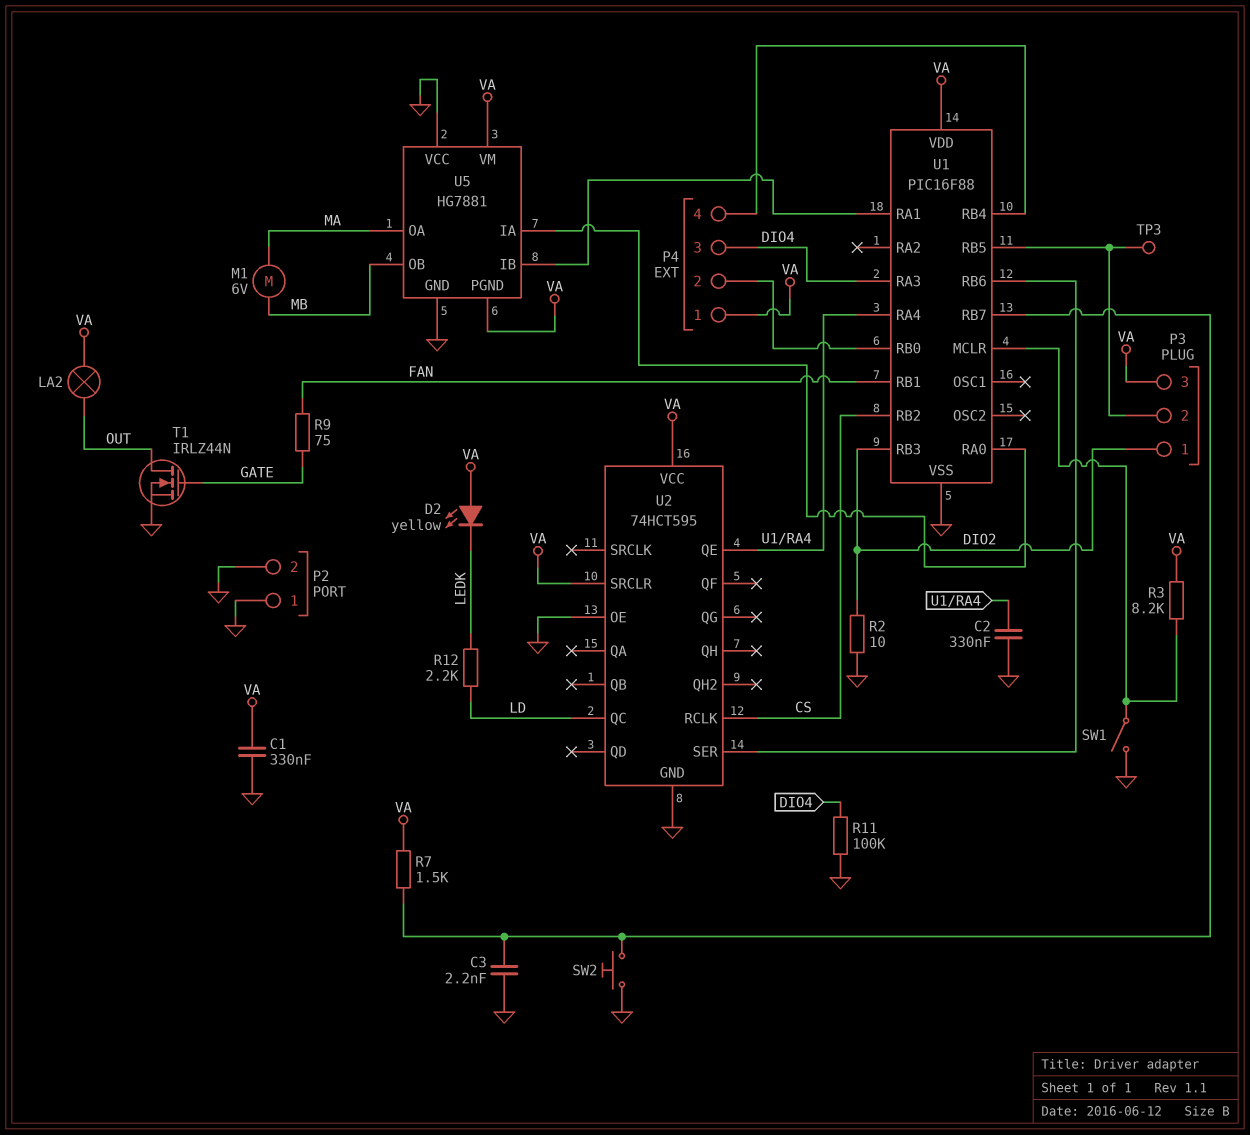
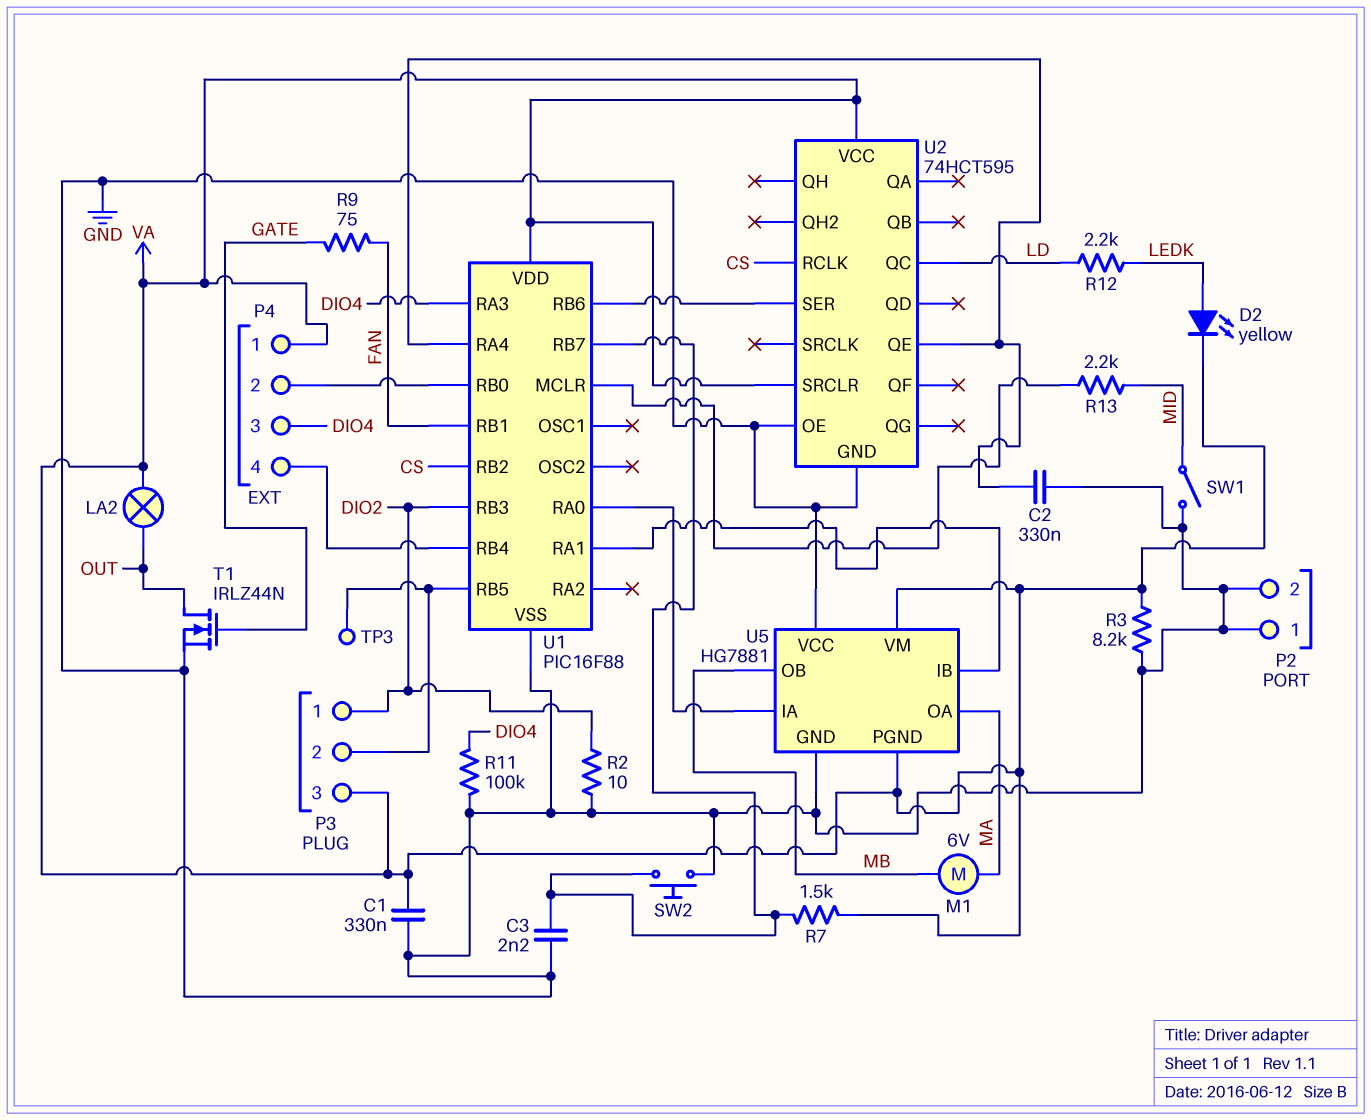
D2: LED yellow (A VA, K LEDK) -> LED yellow (A LEDK, K VA)
R3: 8.2k (U1/MCLR, VA) -> 8.2k (GND, VA)
R13: none -> 2.2k (MID, U1/MCLR)
SW1: switch (GND, U1/MCLR) -> switch (GND, MID)

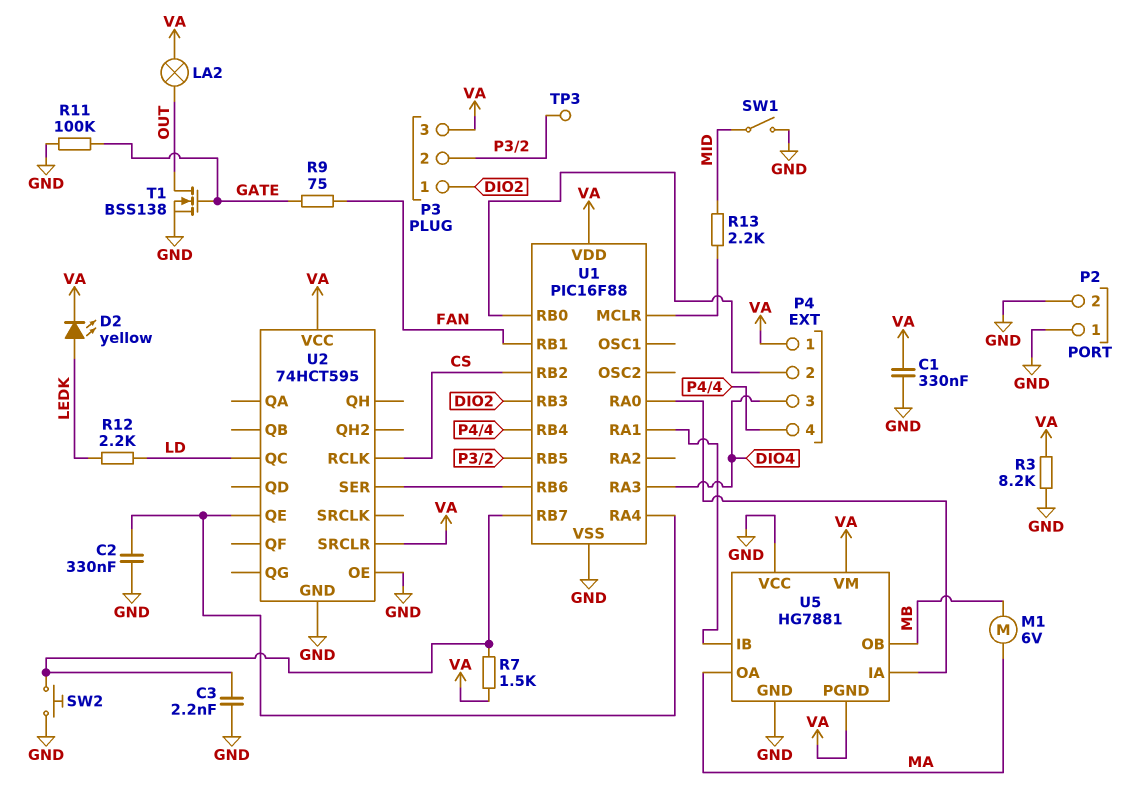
R2: 10 (DIO2, GND) -> none
R11: 100k (DIO4, GND) -> 100k (GATE, GND)
T1: NMOS IRLZ44N (G GATE, D OUT, S GND) -> NMOS BSS138 (G GATE, D OUT, S GND)

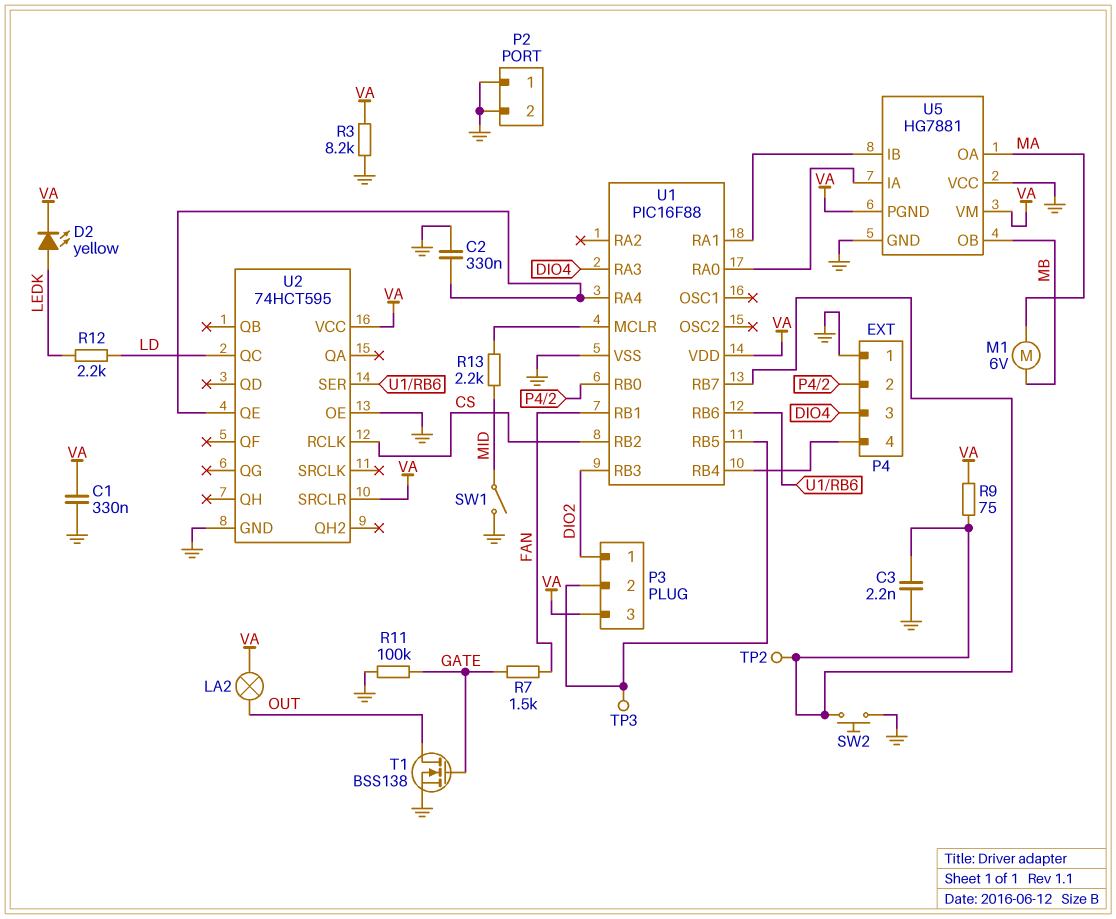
P4 pin 1: VA -> GND
R7: 1.5k (U1/RB7, VA) -> 1.5k (FAN, GATE)
R9: 75 (FAN, GATE) -> 75 (U1/RB7, VA)
TP2: none -> test point (U1/RB7)

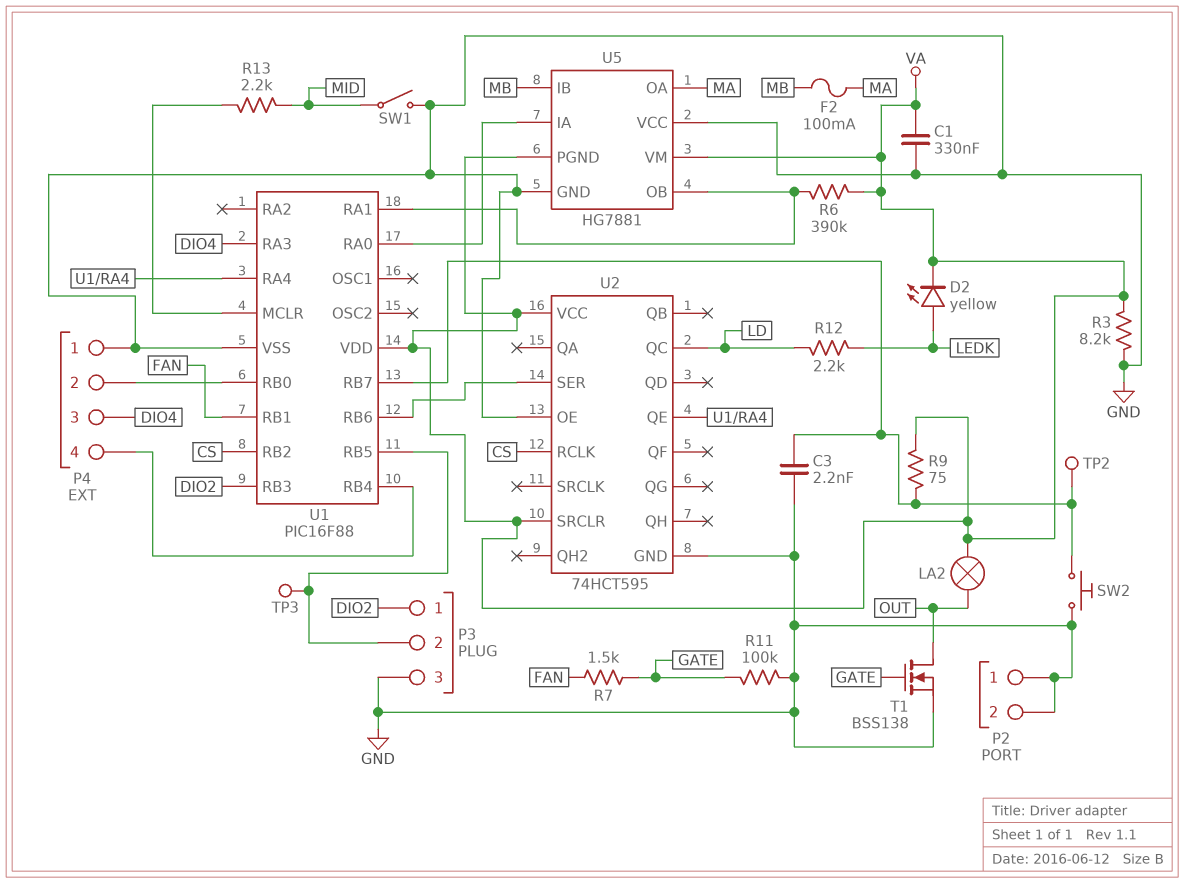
C2: 330nF (GND, U1/RA4) -> none
F2: none -> 100mA (MA, MB)
M1: motor 6V (MA, MB) -> none
P3 pin 3: VA -> GND
R6: none -> 390k (U1/RA1, VA)
U5 pin IB: U1/RA1 -> MB
U5 pin OB: MB -> U1/RA1

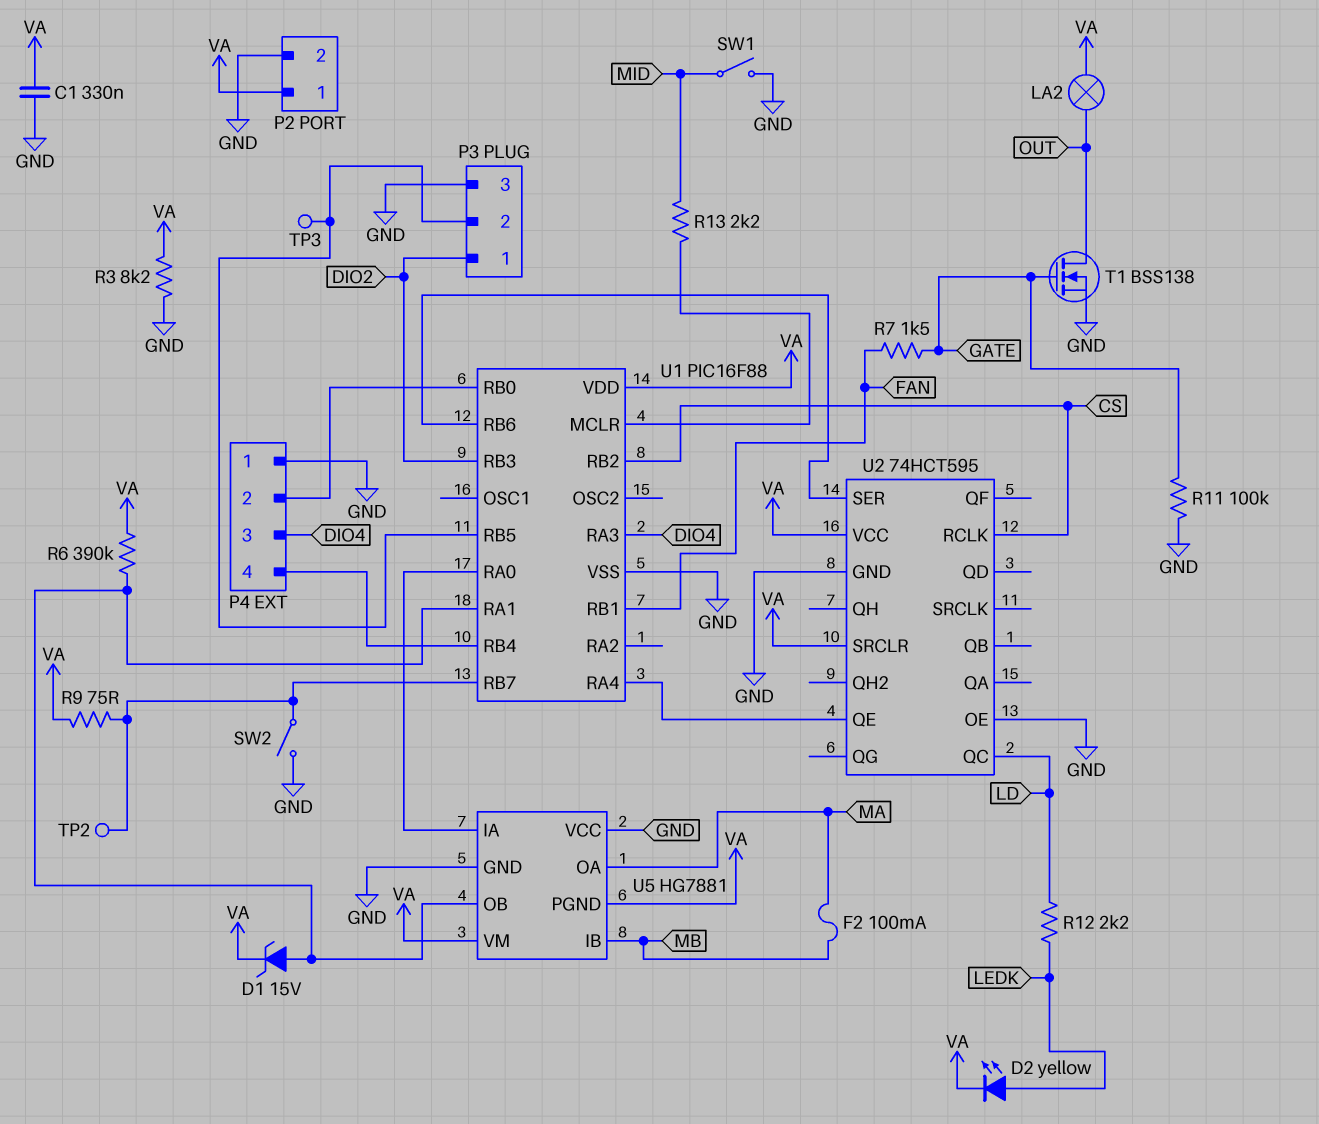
C3: 2.2nF (GND, U1/RB7) -> none
D1: none -> zener 15V (A U1/RA1, K VA)
P2 pin 1: GND -> VA
SW2: button (GND, U1/RB7) -> switch (GND, U1/RB7)

